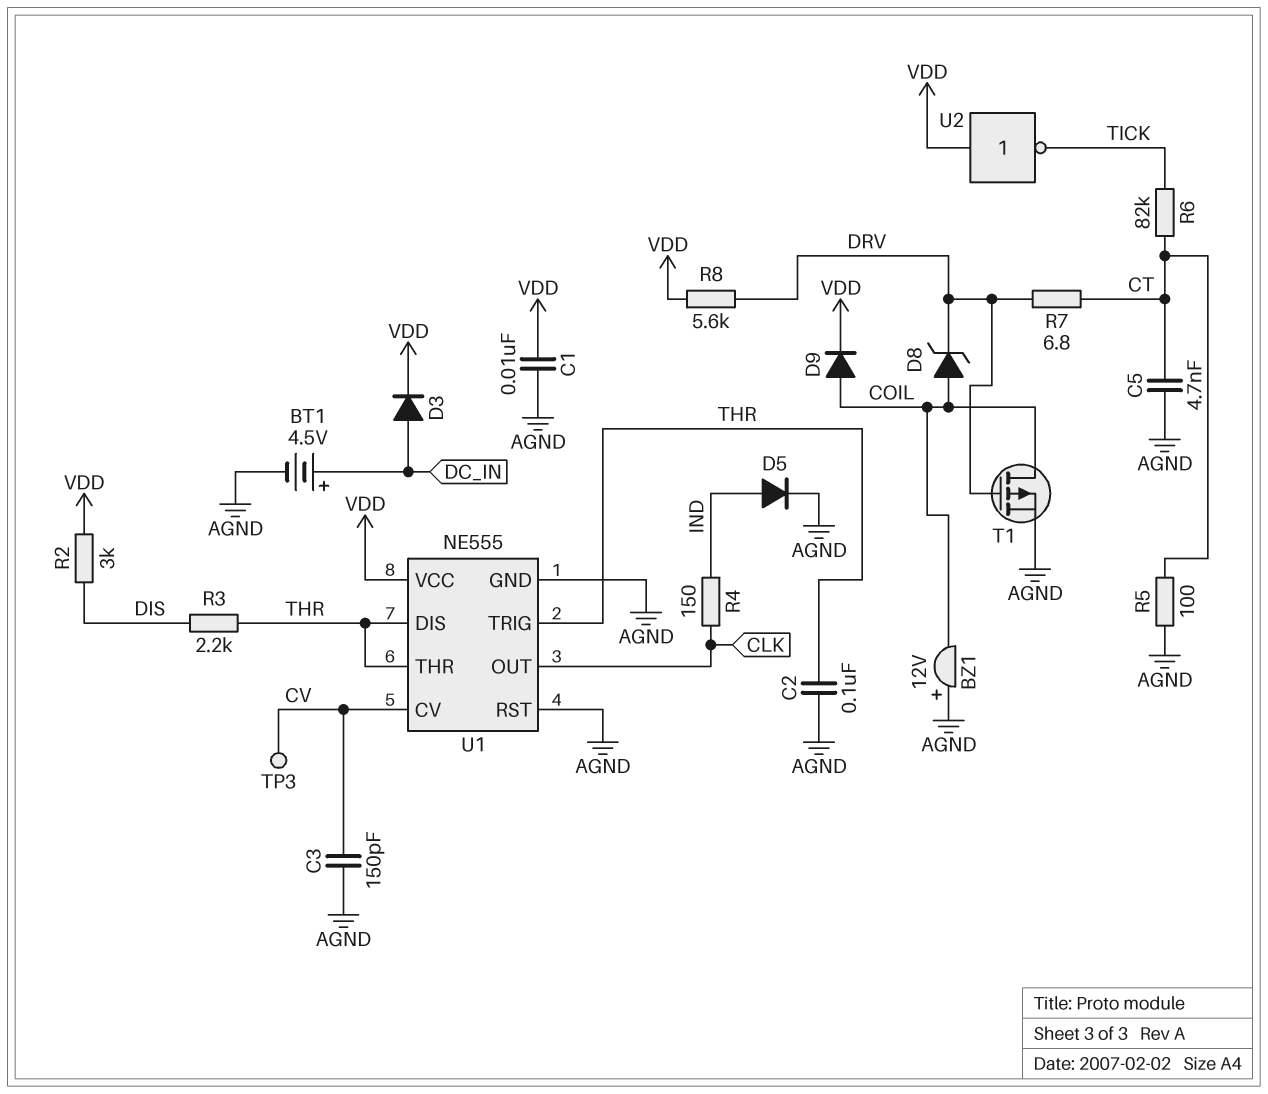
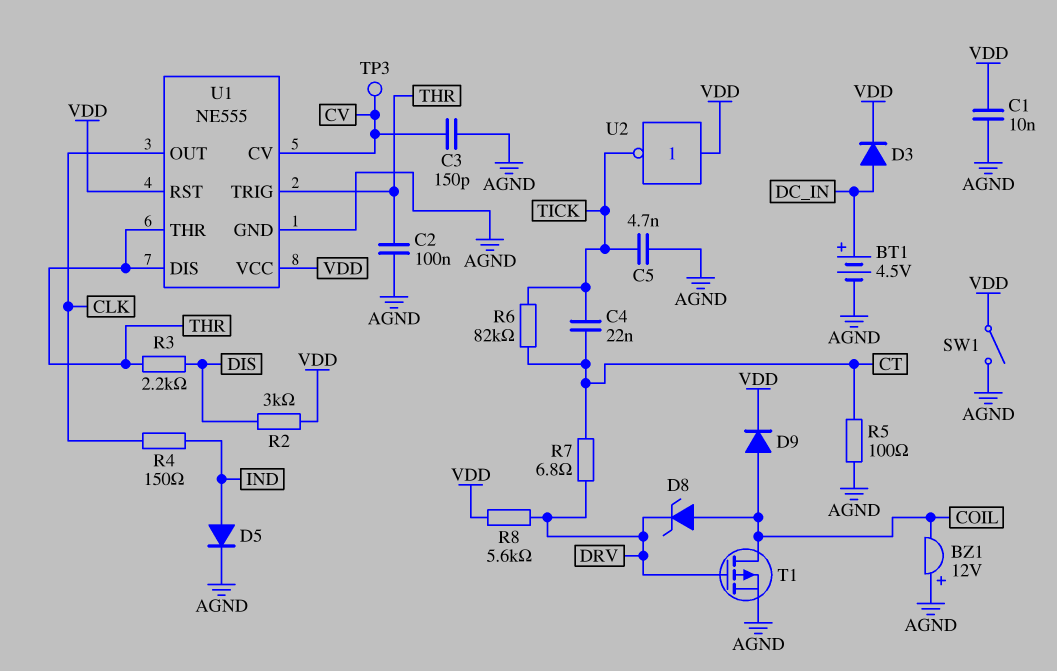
C4: none -> 22nF (CT, TICK)
C5: 4.7nF (AGND, CT) -> 4.7nF (AGND, TICK)
SW1: none -> switch (AGND, VDD)
U1 pin RST: AGND -> VDD

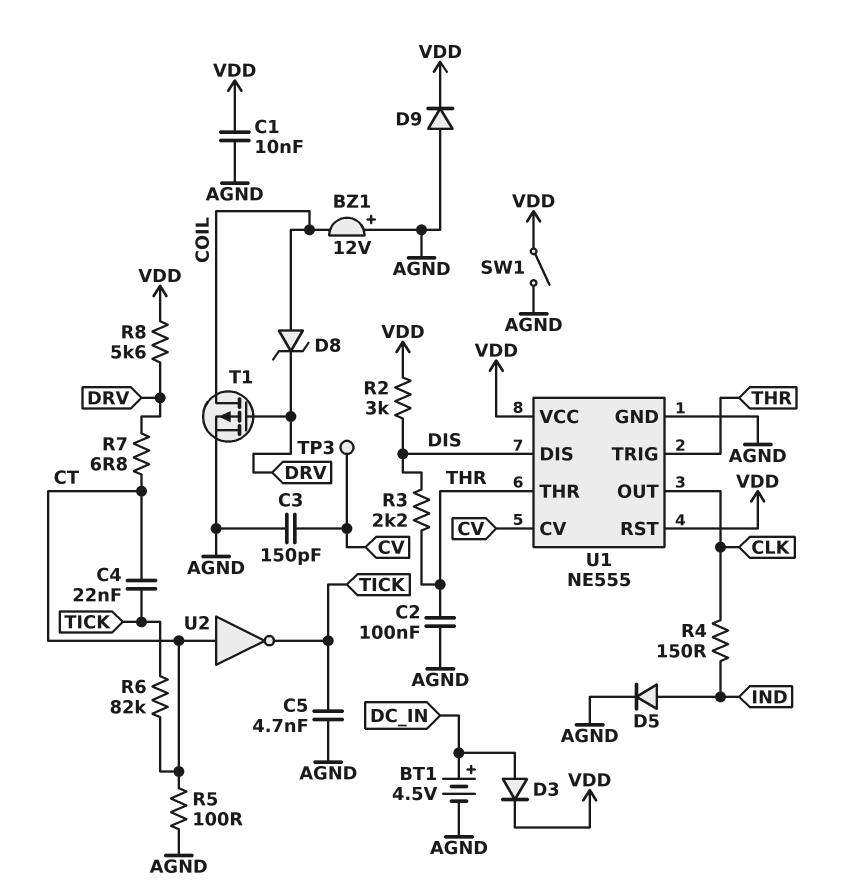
D9: diode (A COIL, K VDD) -> diode (A AGND, K VDD)
U1 pin DIS: THR -> DIS
U2: NOT (in VDD, out TICK) -> NOT (in CT, out TICK)

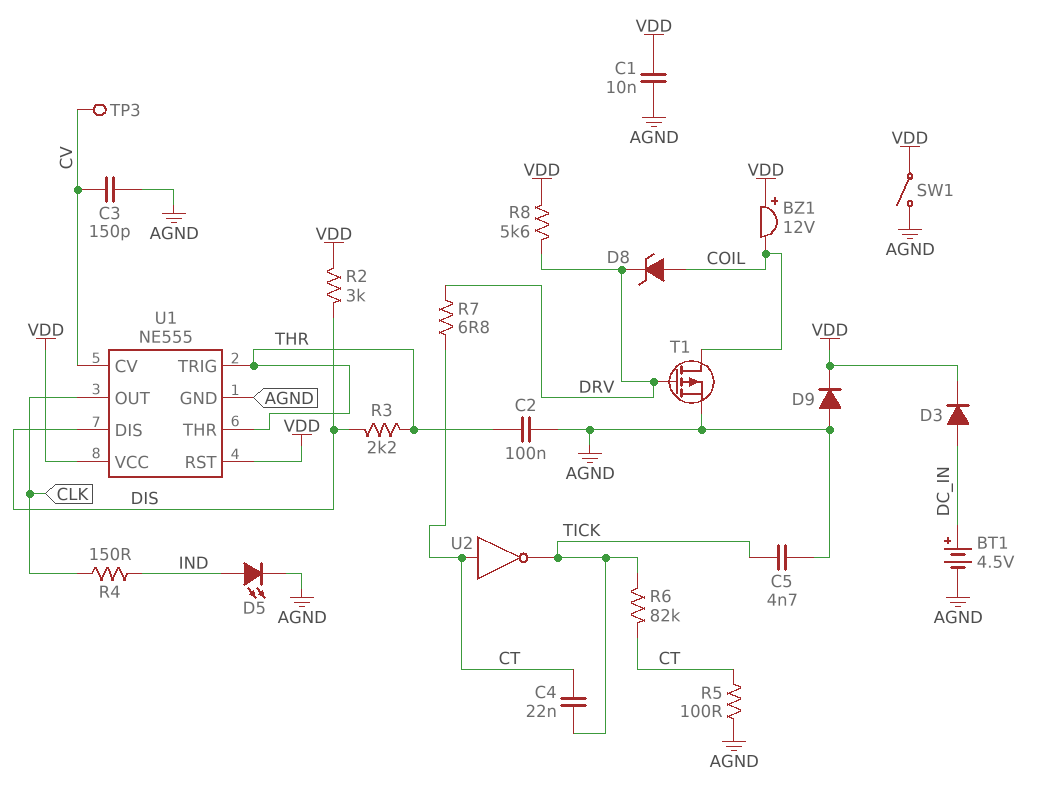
BZ1: buzzer 12V (plus AGND, minus COIL) -> buzzer 12V (plus VDD, minus COIL)
D5: diode (A IND, K AGND) -> LED (A IND, K AGND)

